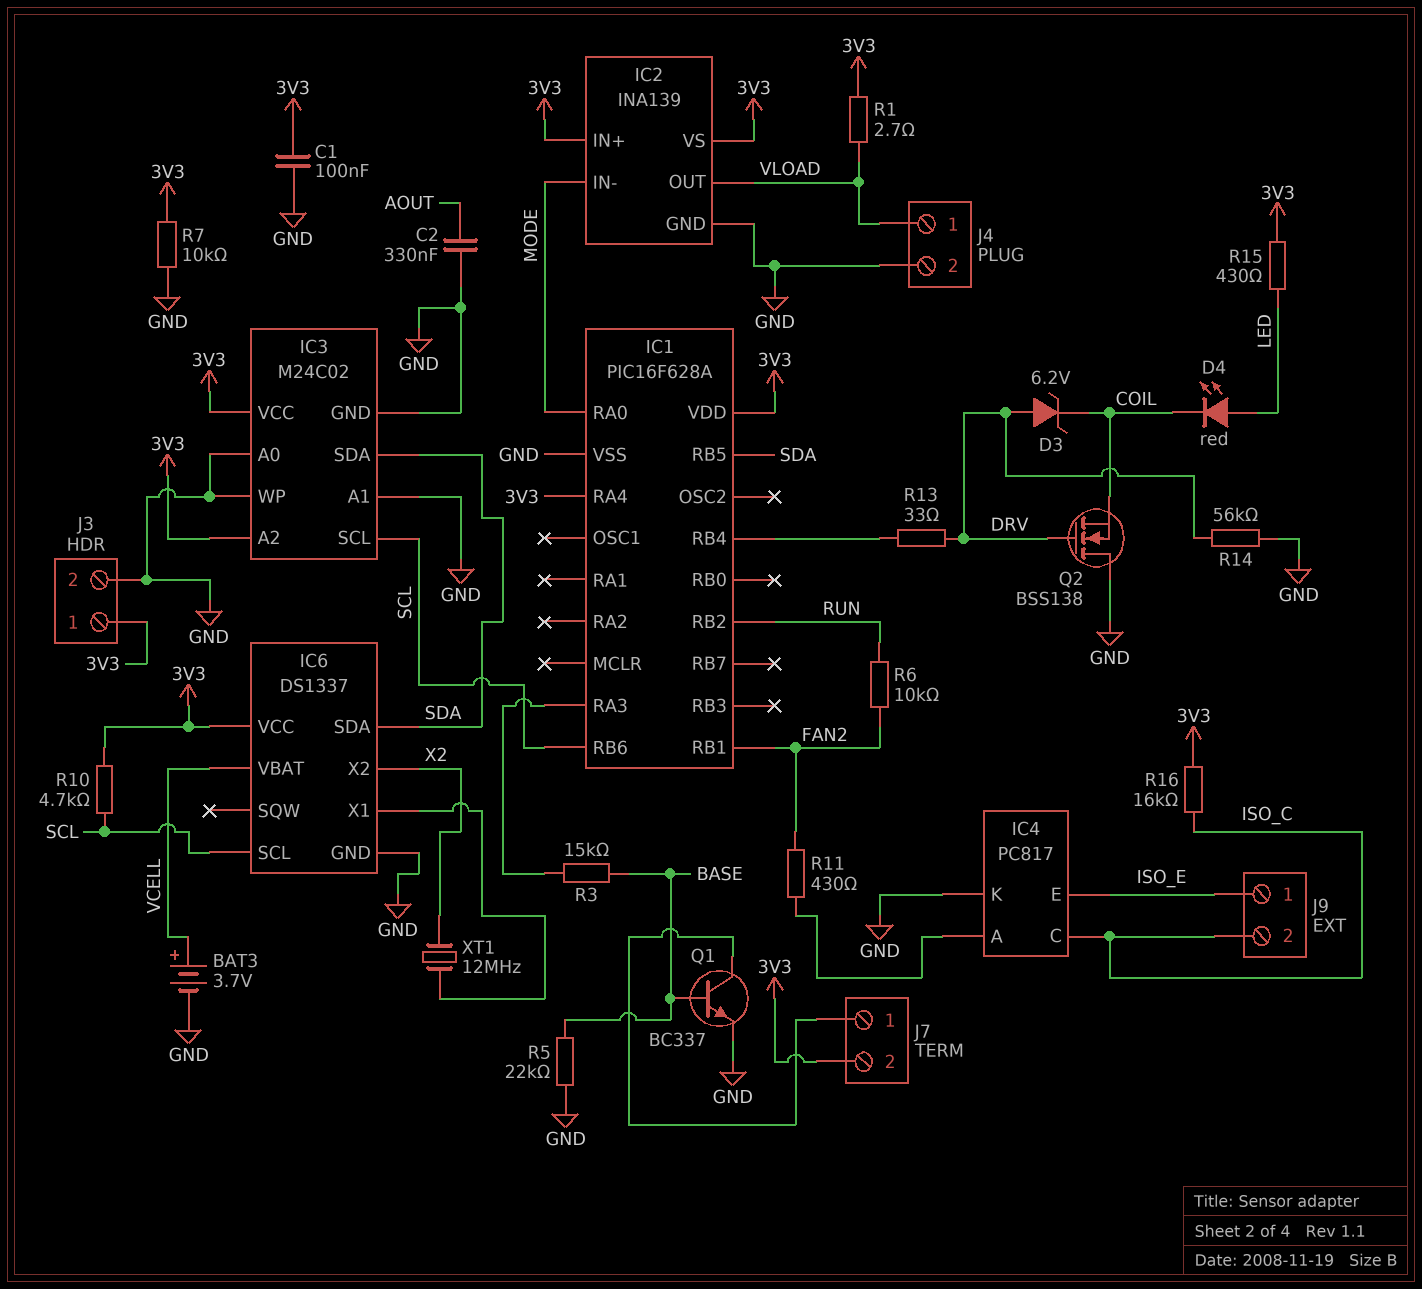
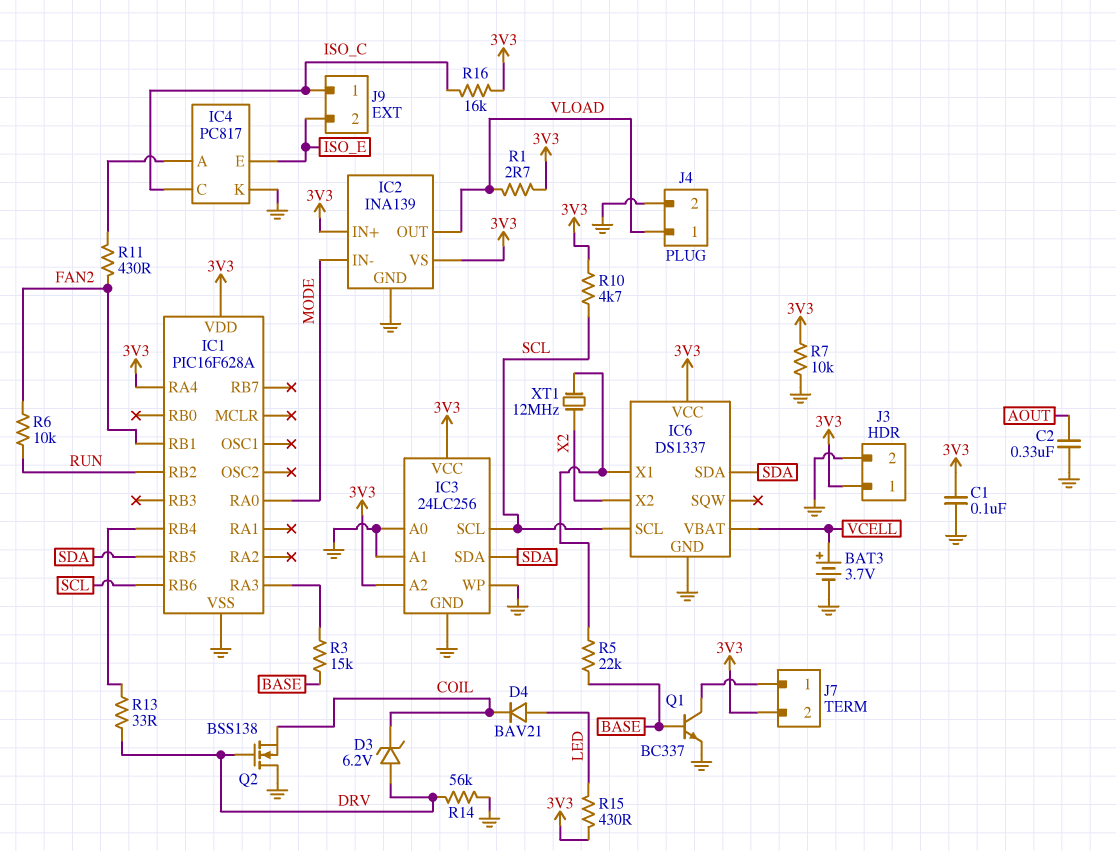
D4: LED red (A LED, K COIL) -> diode BAV21 (A LED, K COIL)
IC3: M24C02 -> 24LC256
J9 pin 1: ISO_E -> ISO_C
J9 pin 2: ISO_C -> ISO_E
R5: 22k (BASE, GND) -> 22k (BASE, IC6/X1)

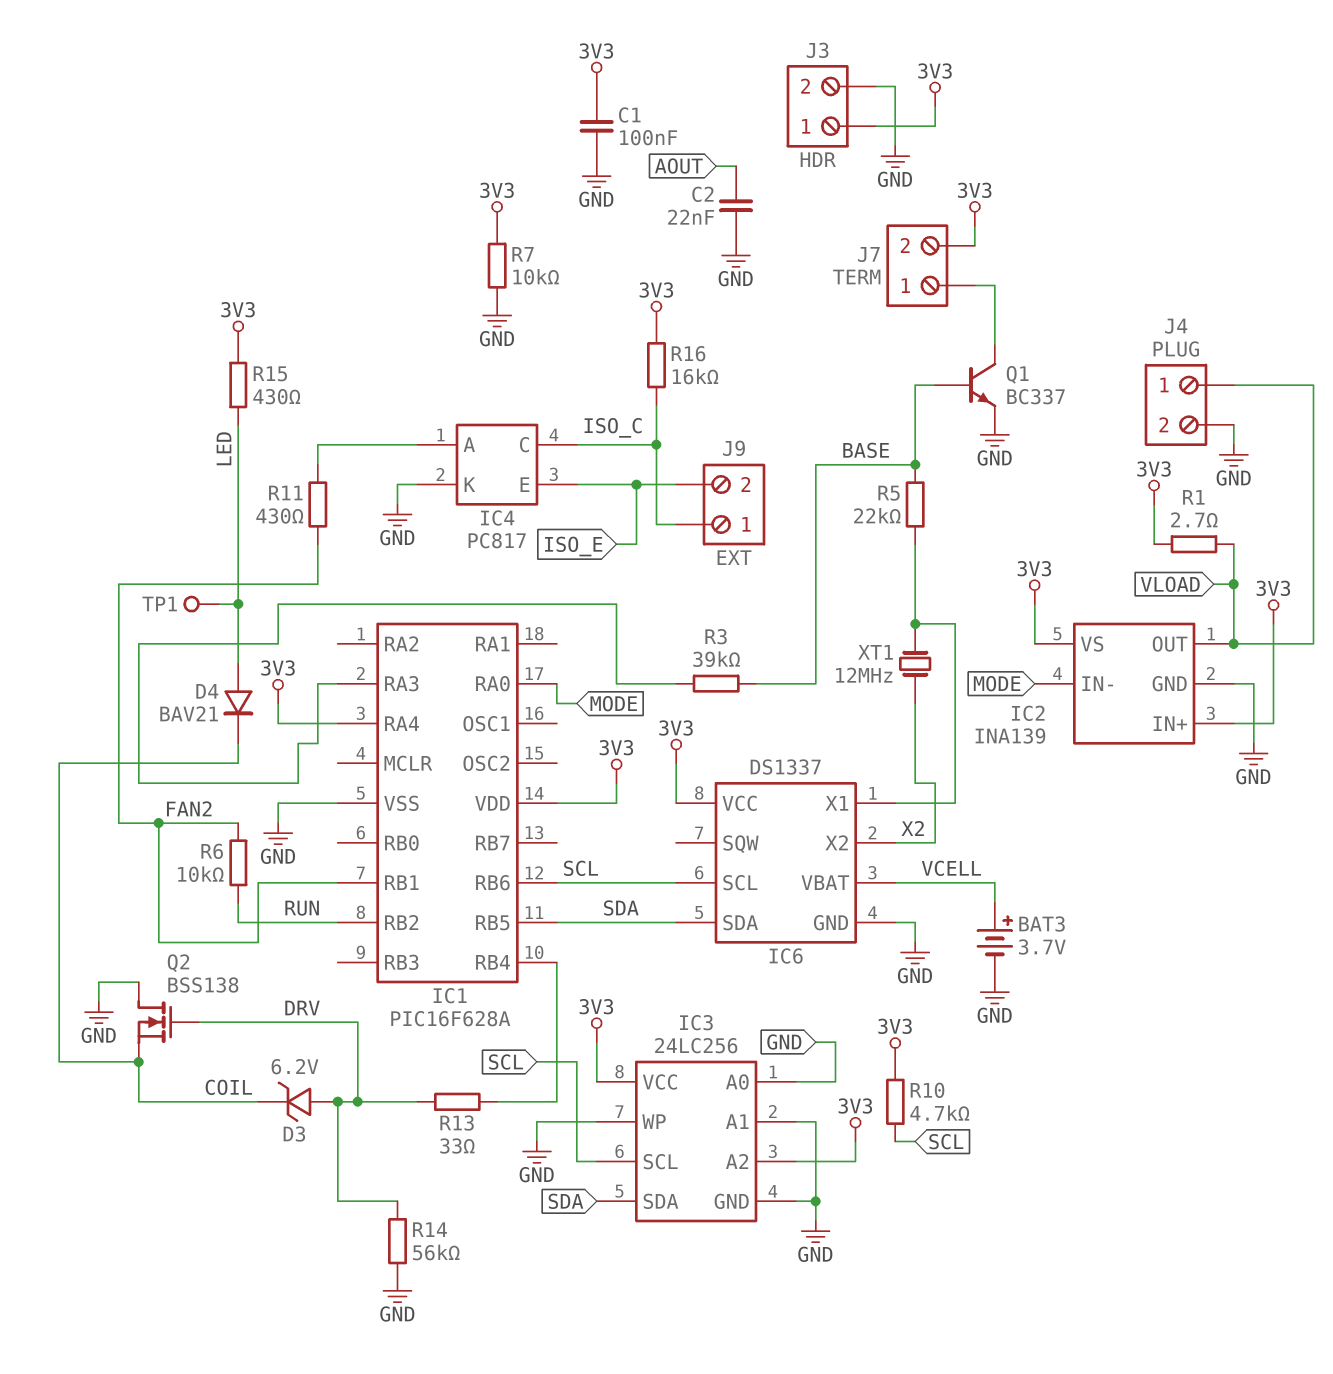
C2: 330nF (AOUT, GND) -> 22nF (AOUT, GND)
R3: 15k (BASE, IC1/RA3) -> 39k (BASE, IC1/RA3)
TP1: none -> test point (LED)

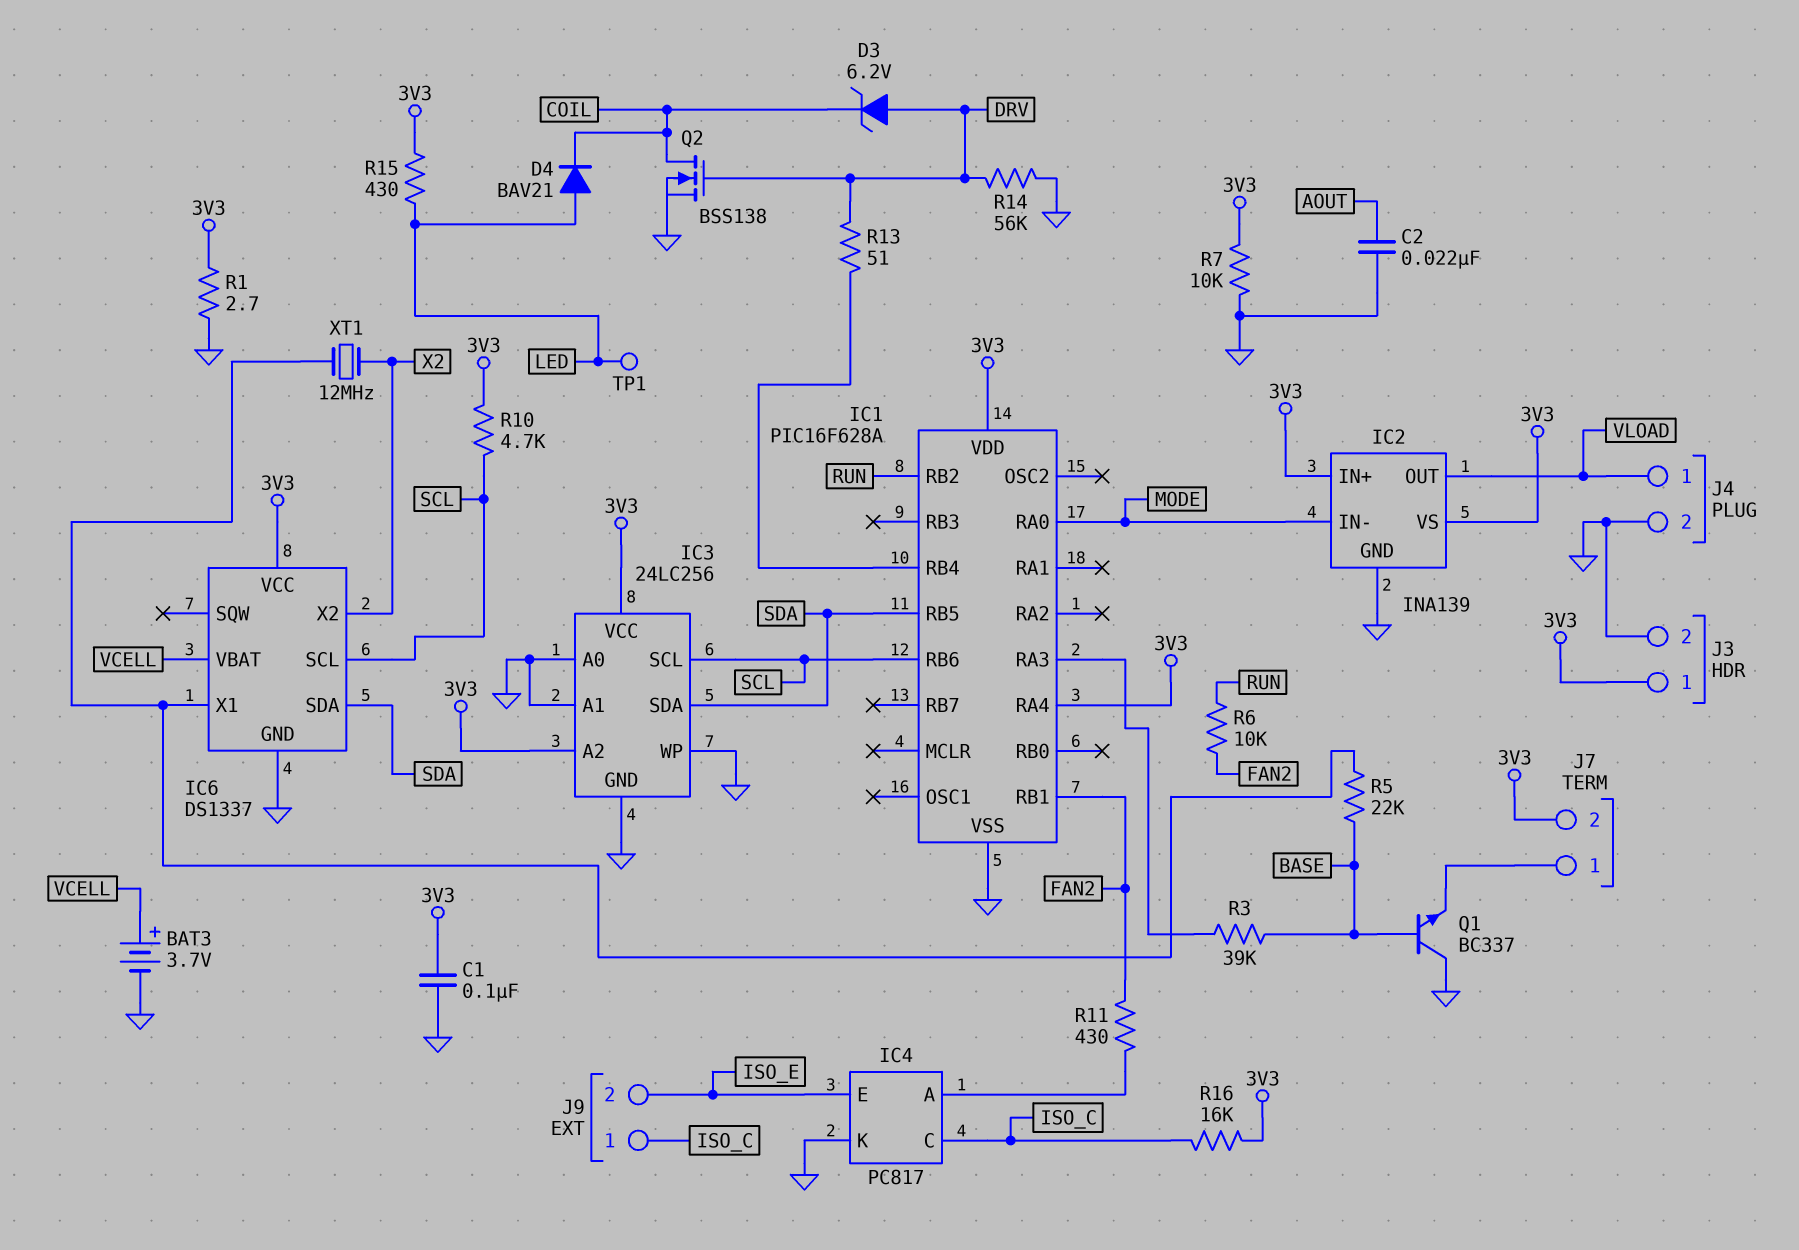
Q1: NPN BC337 (B BASE, C J7/1, E GND) -> NPN BC337 (B BASE, C GND, E J7/1)
Q2: NMOS BSS138 (G DRV, D GND, S COIL) -> NMOS BSS138 (G DRV, D COIL, S GND)
R1: 2.7 (3V3, VLOAD) -> 2.7 (3V3, GND)
R13: 33 (DRV, IC1/RB4) -> 51 (DRV, IC1/RB4)

